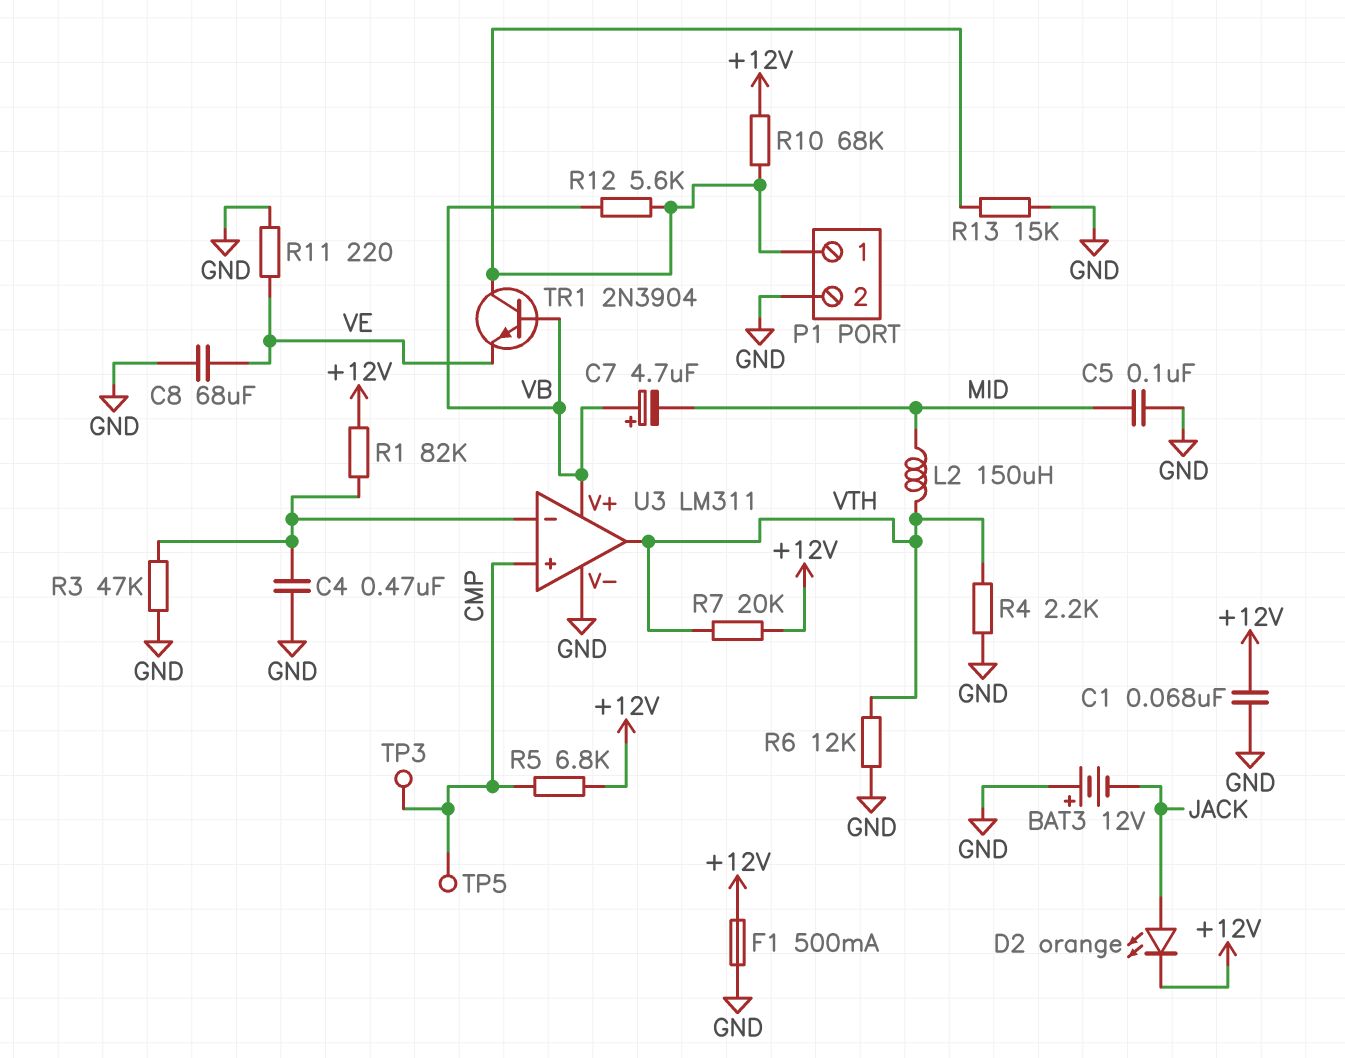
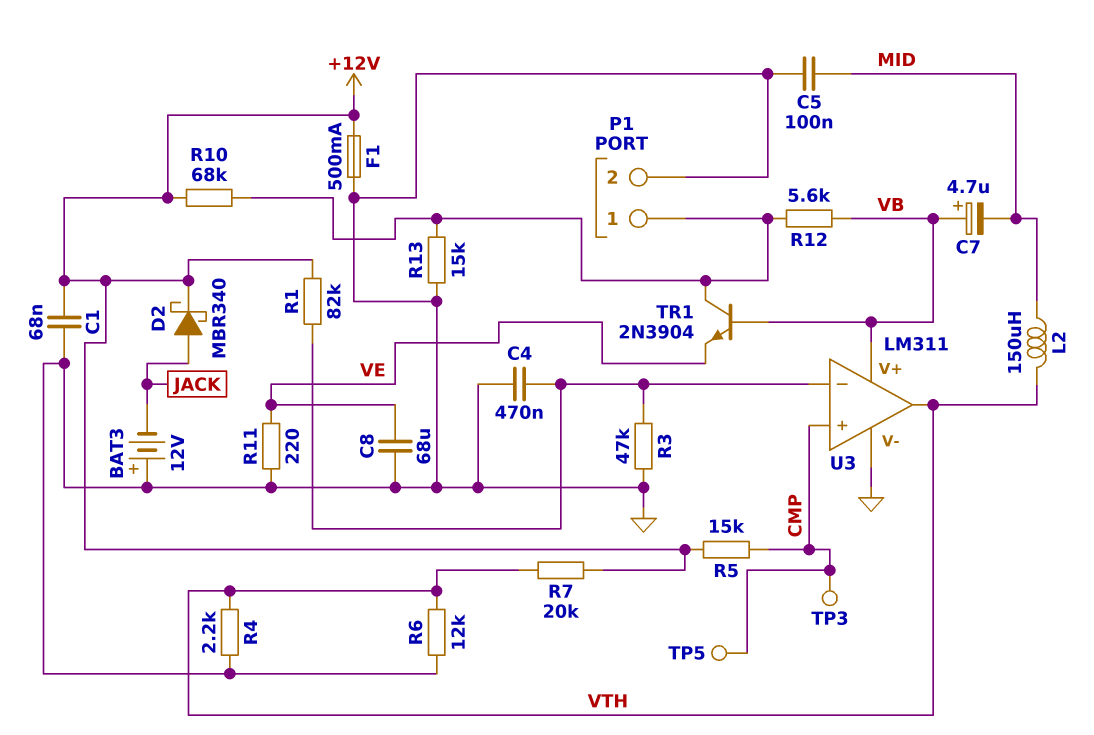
D2: LED orange (A JACK, K +12V) -> schottky MBR340 (A JACK, K +12V)
R5: 6.8k (+12V, CMP) -> 15k (+12V, CMP)

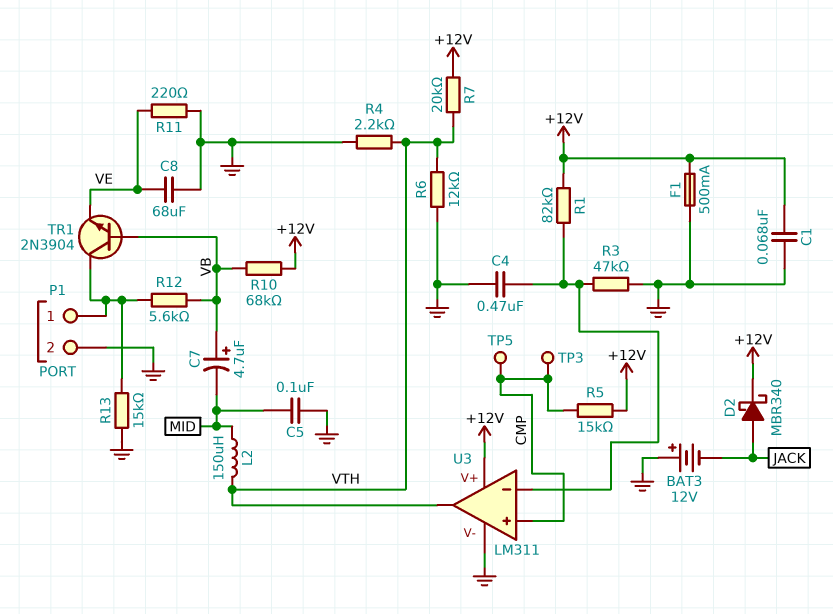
R10: 68k (+12V, P1/1) -> 68k (+12V, VB)
U3 pin V+: VB -> +12V

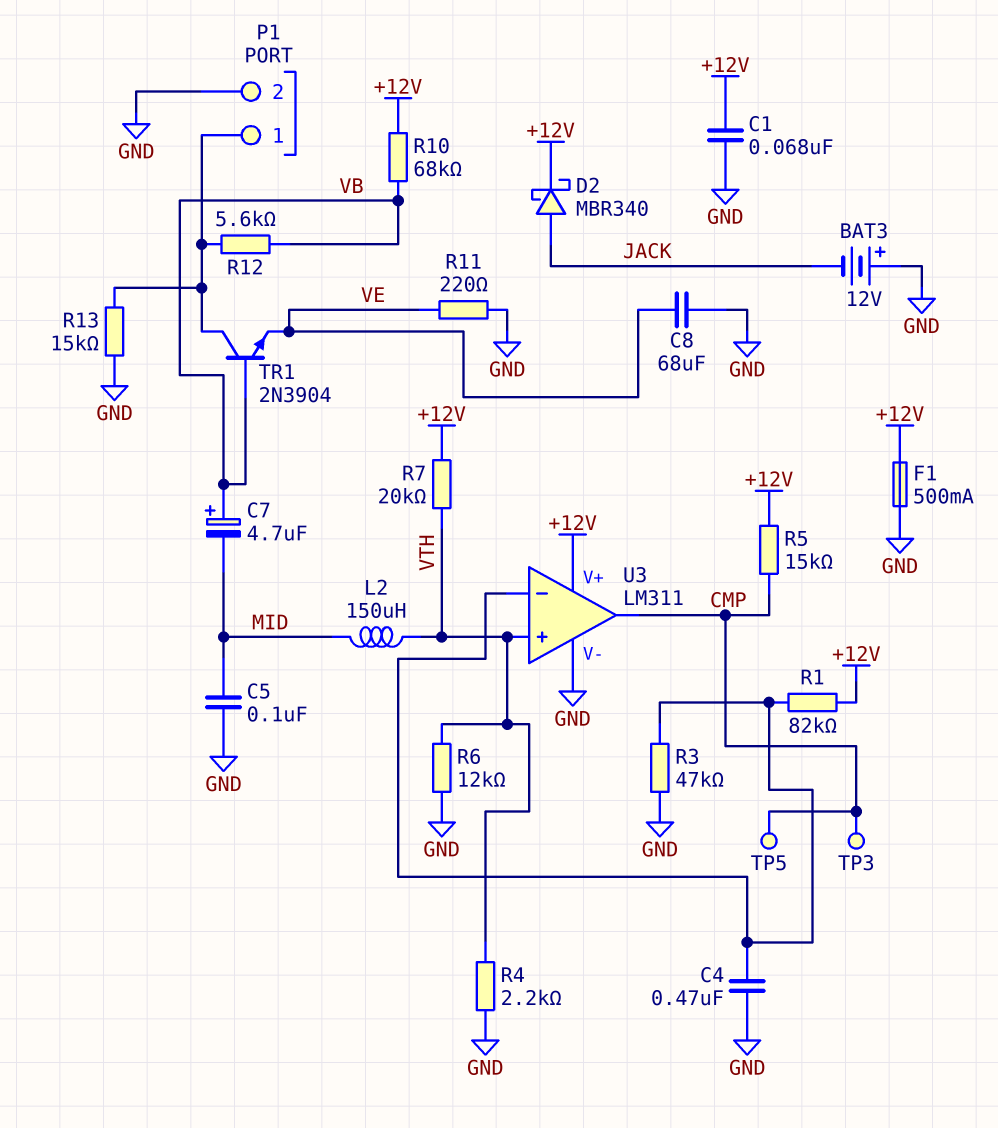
U3 pin in+: CMP -> VTH
U3 pin out: VTH -> CMP

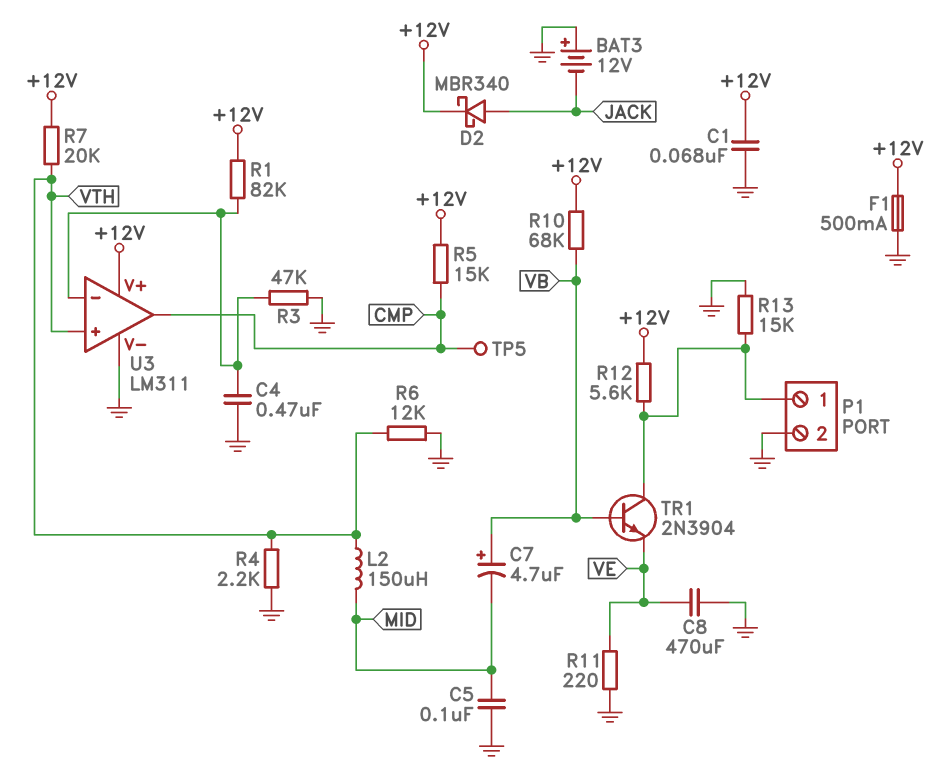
C8: 68uF (GND, VE) -> 470uF (GND, VE)
R12: 5.6k (P1/1, VB) -> 5.6k (+12V, P1/1)
TP3: test point (CMP) -> none

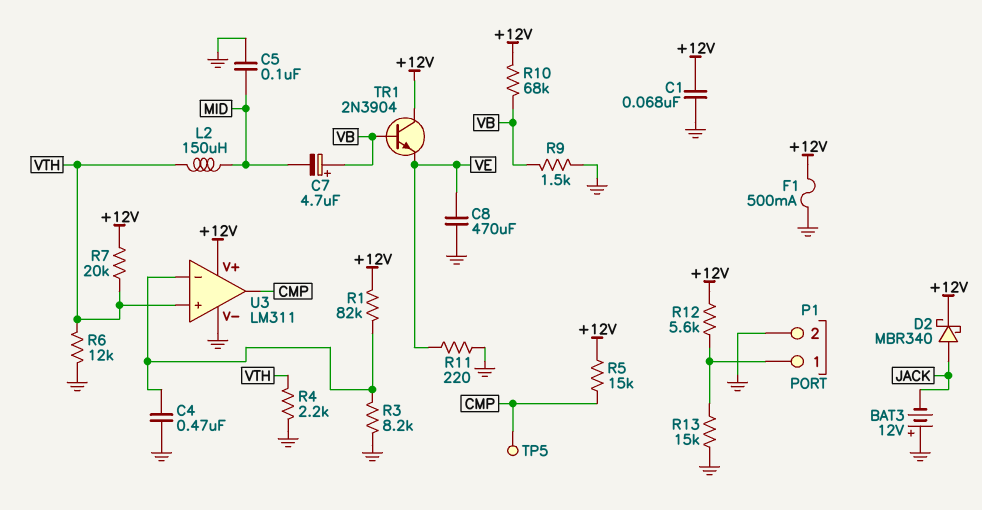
R3: 47k (GND, U3/in-) -> 8.2k (GND, U3/in-)
R9: none -> 1.5k (GND, VB)
TR1: NPN 2N3904 (B VB, C P1/1, E VE) -> NPN 2N3904 (B VB, C +12V, E VE)

